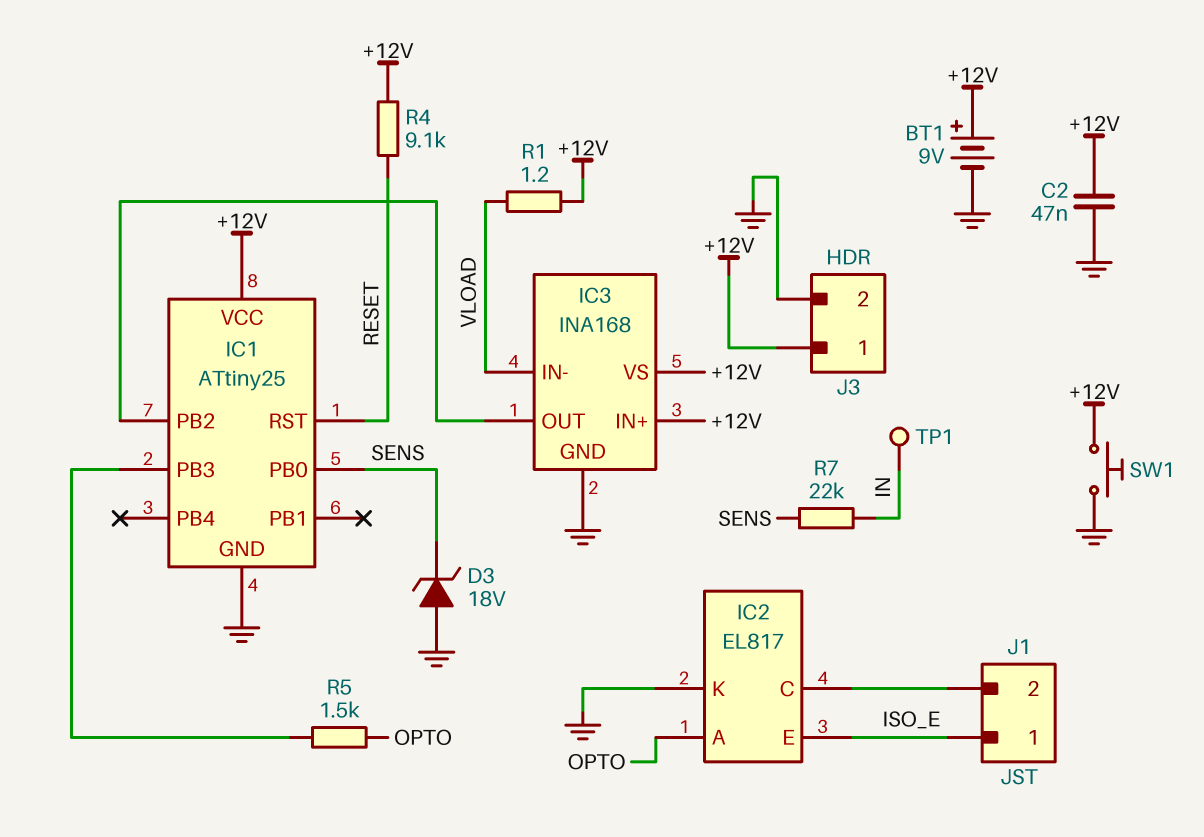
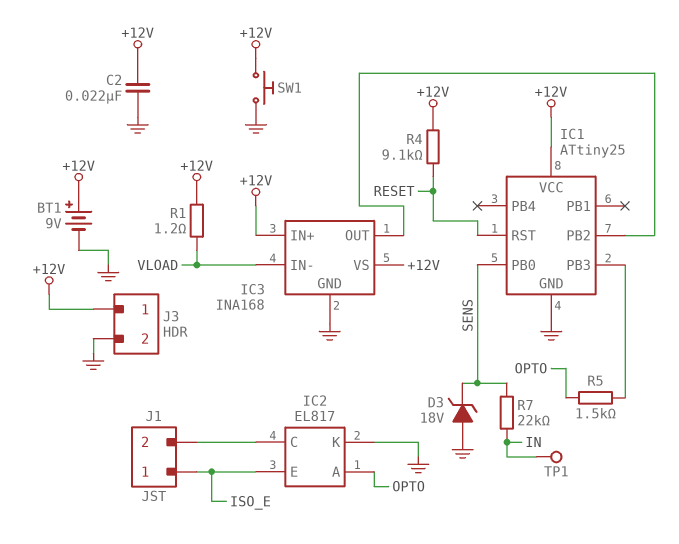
C2: 47nF (+12V, GND) -> 22nF (+12V, GND)

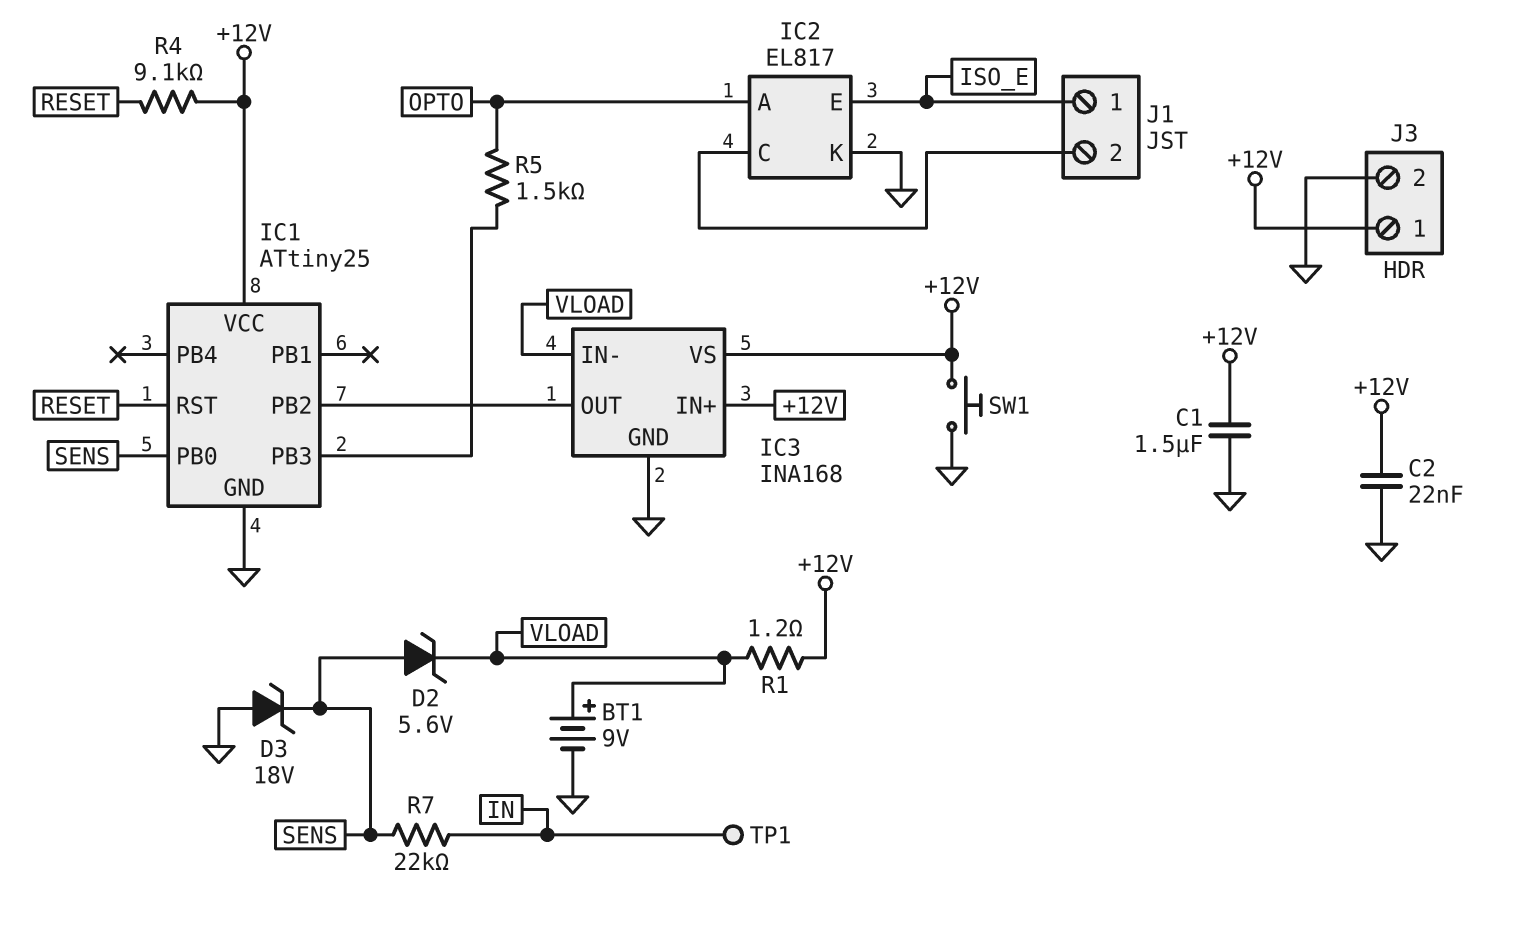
BT1: 9V (plus +12V, minus GND) -> 9V (plus VLOAD, minus GND)
C1: none -> 1.5uF (+12V, GND)
D2: none -> zener 5.6V (A SENS, K VLOAD)

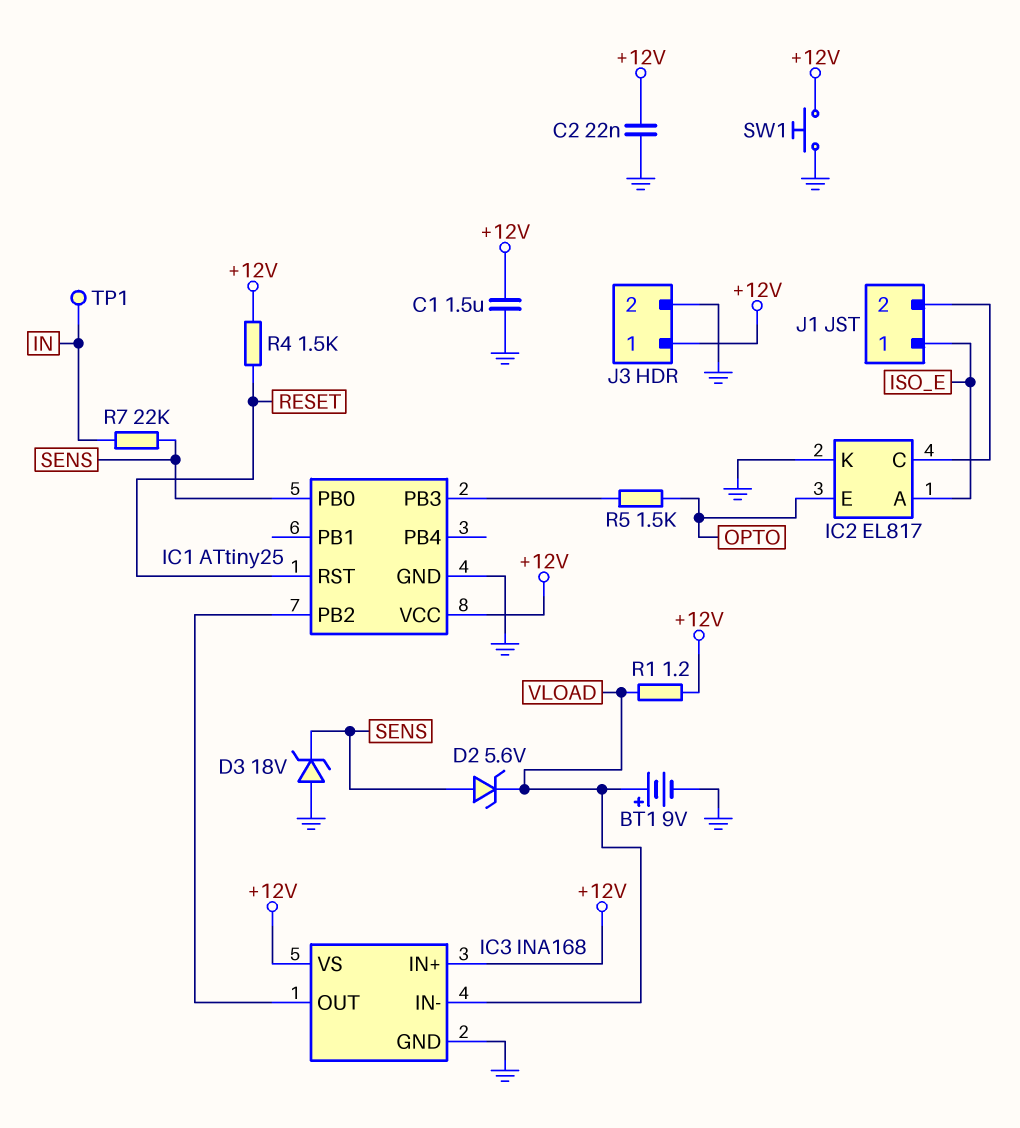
IC2 pin A: OPTO -> ISO_E
IC2 pin E: ISO_E -> OPTO
R4: 9.1k (+12V, RESET) -> 1.5k (+12V, RESET)

